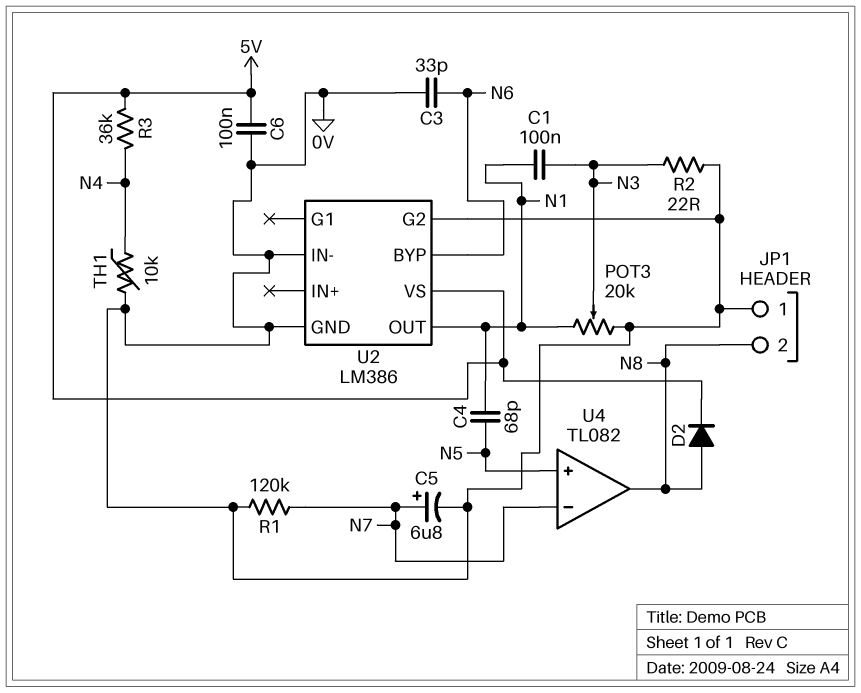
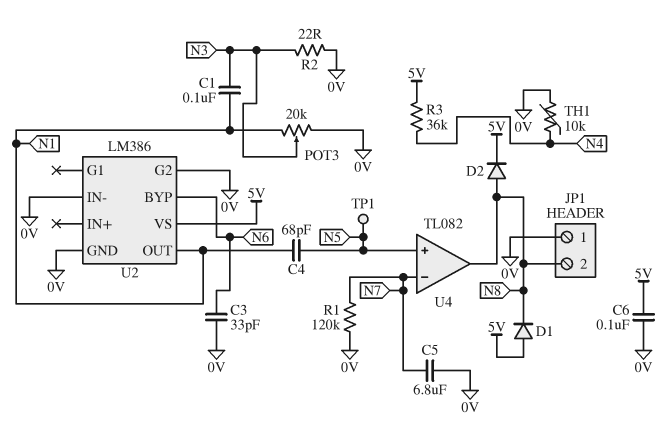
C5: 6.8uF (plus N7, minus 0V) -> 6.8uF (0V, N7)
D1: none -> diode (A 5V, K N8)
TP1: none -> test point (N5)

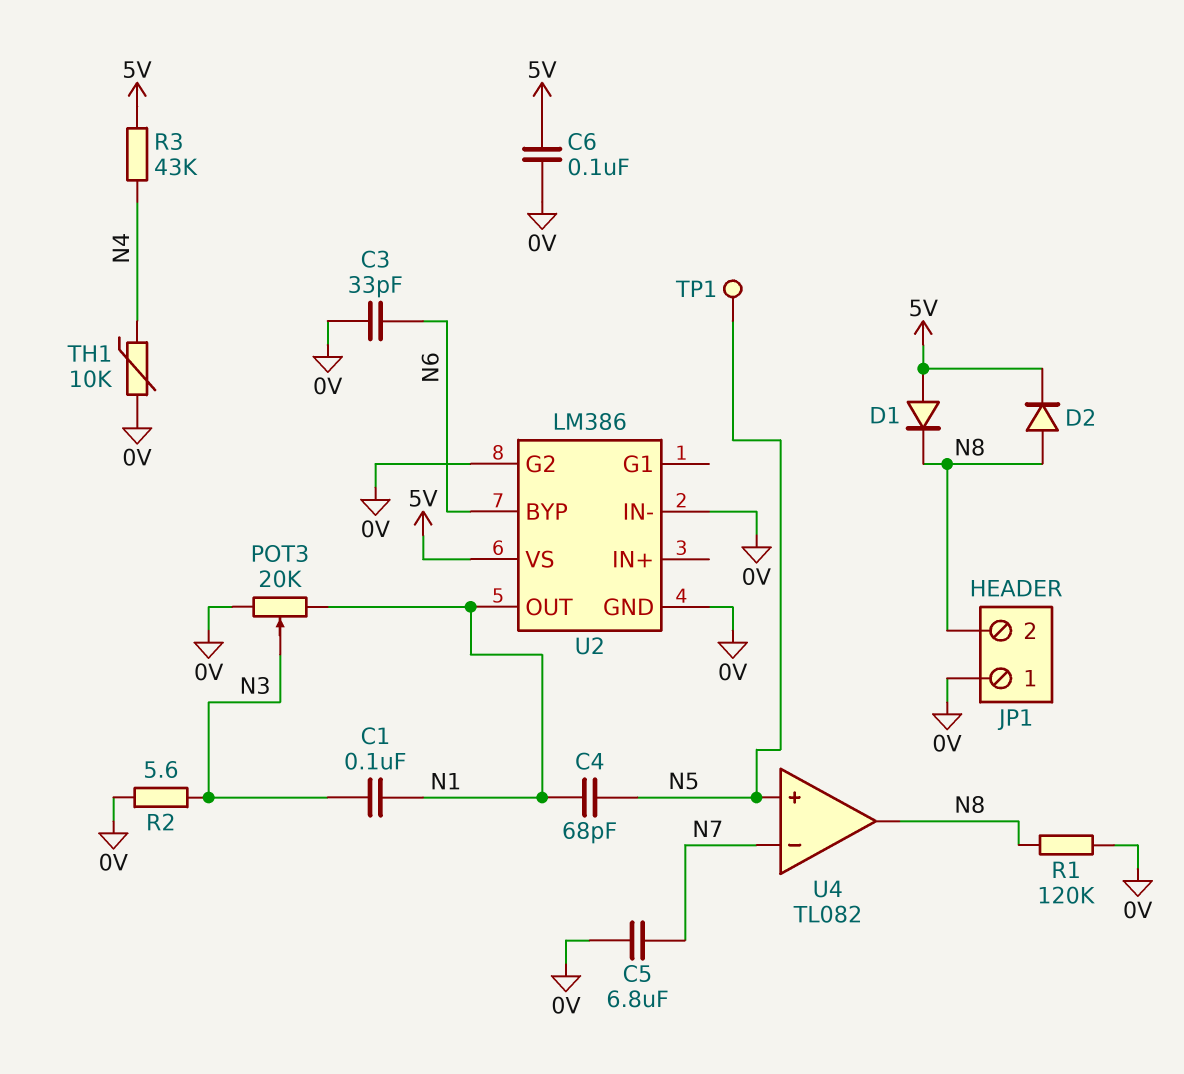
R1: 120k (0V, N7) -> 120k (0V, N8)
R2: 22 (0V, N3) -> 5.6 (0V, N3)
R3: 36k (5V, N4) -> 43k (5V, N4)

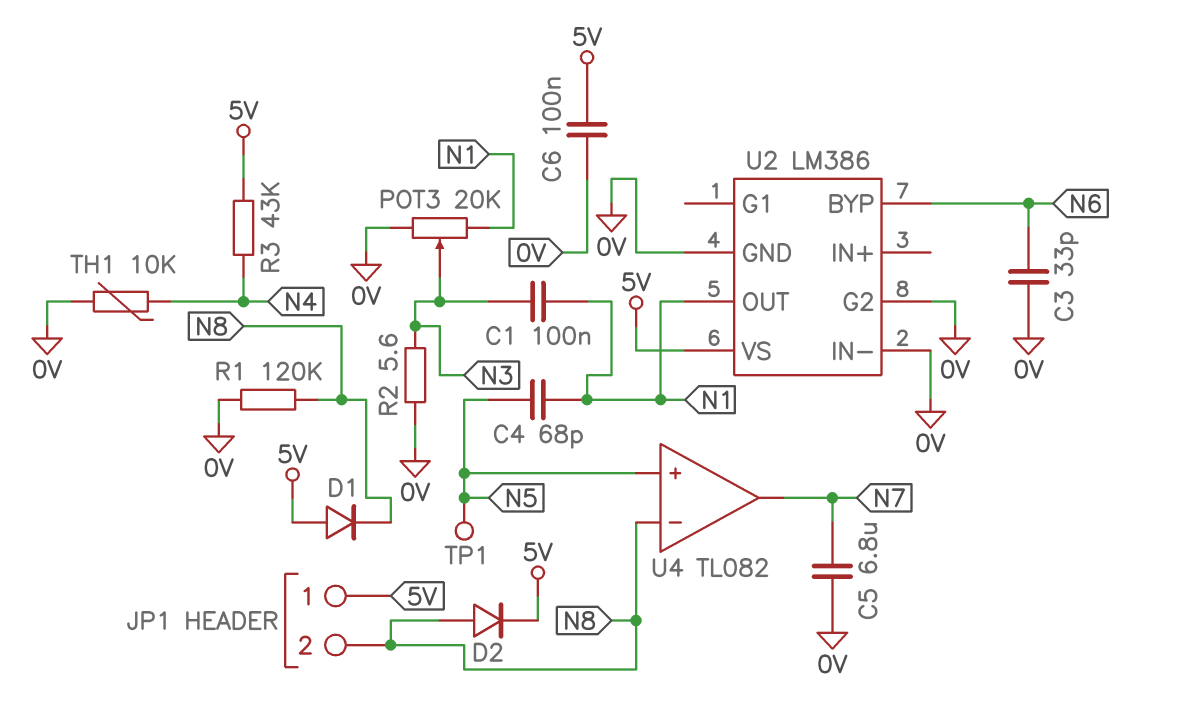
JP1 pin 1: 0V -> 5V
U4 pin in-: N7 -> N8
U4 pin out: N8 -> N7

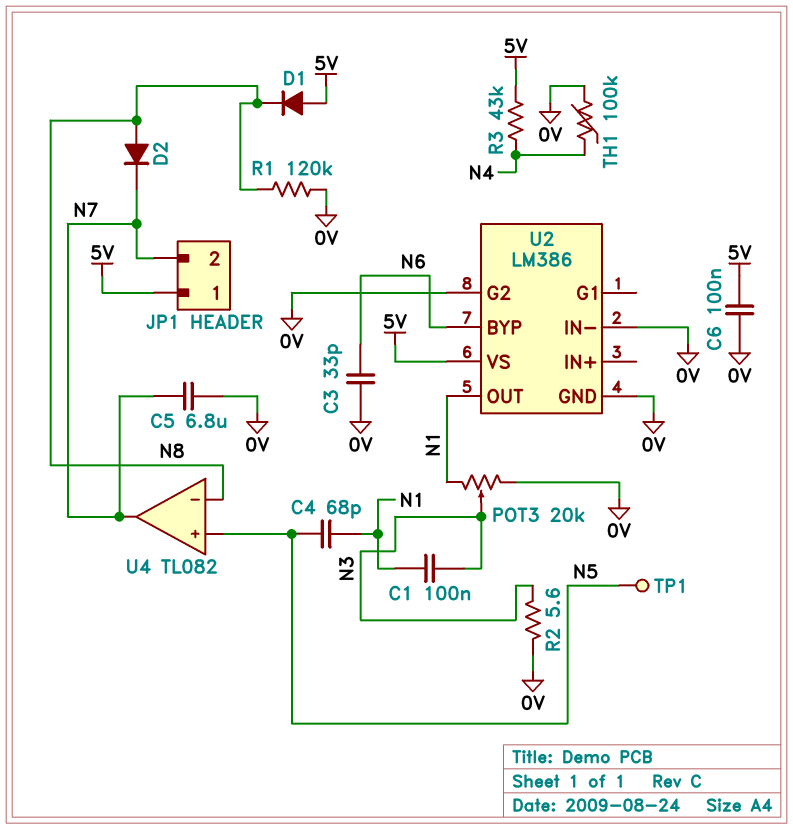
D2: diode (A N8, K 5V) -> diode (A N8, K N7)
JP1 pin 2: N8 -> N7
TH1: 10k (0V, N4) -> 100k (0V, N4)

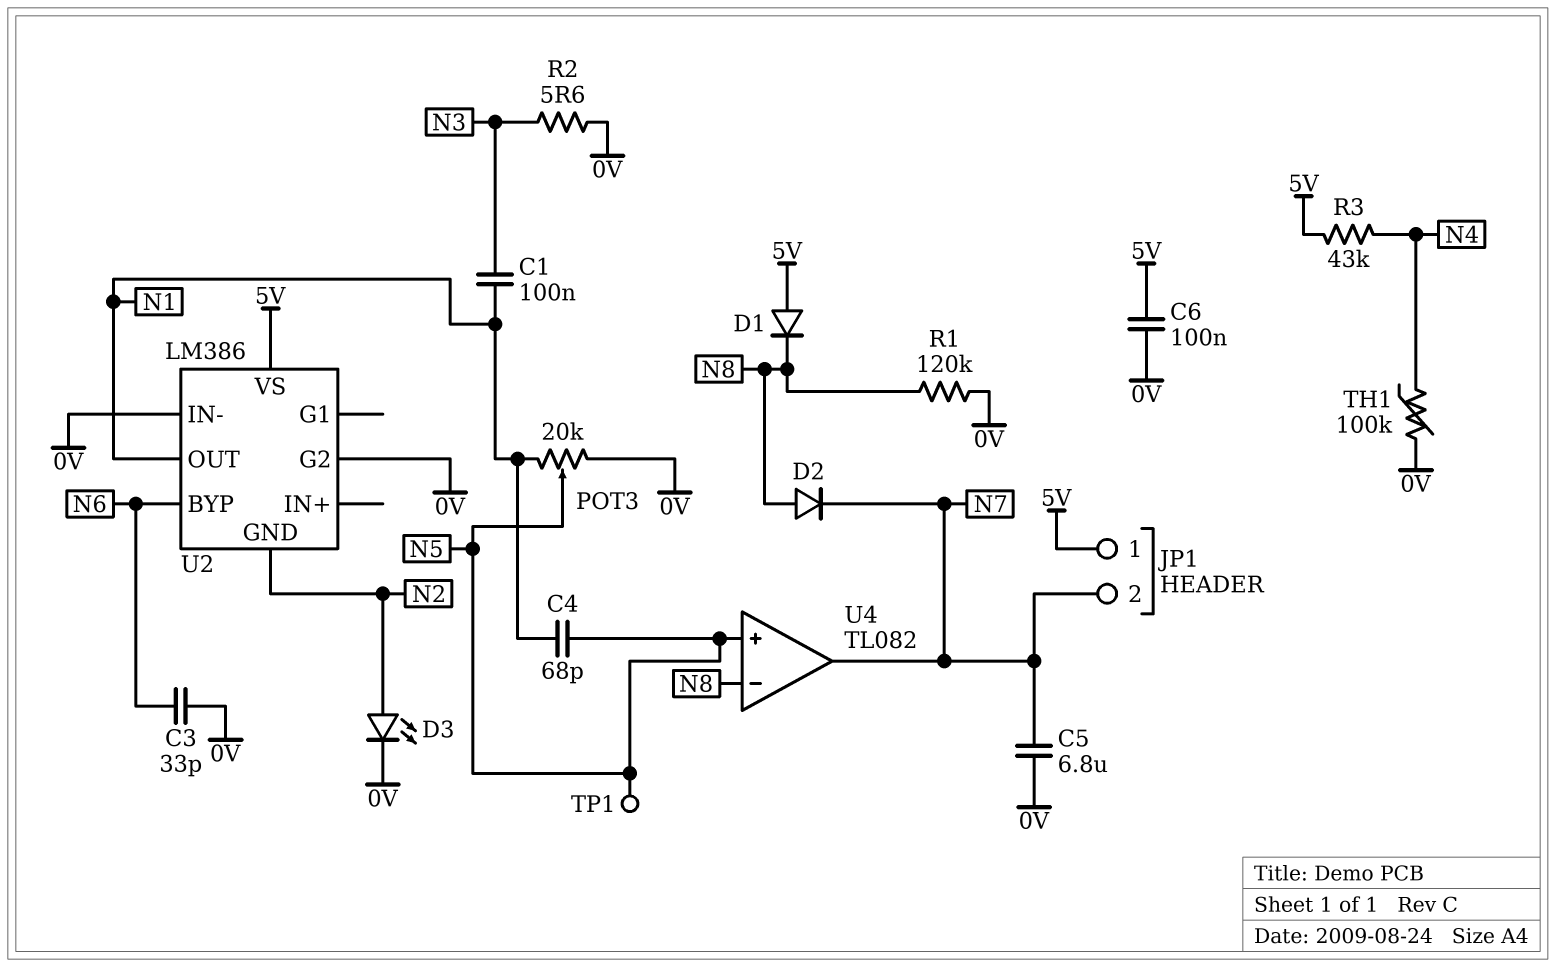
D3: none -> LED (A N2, K 0V)
POT3: 20k (0V, N1, wiper N3) -> 20k (0V, N1, wiper N5)
U2 pin GND: 0V -> N2

